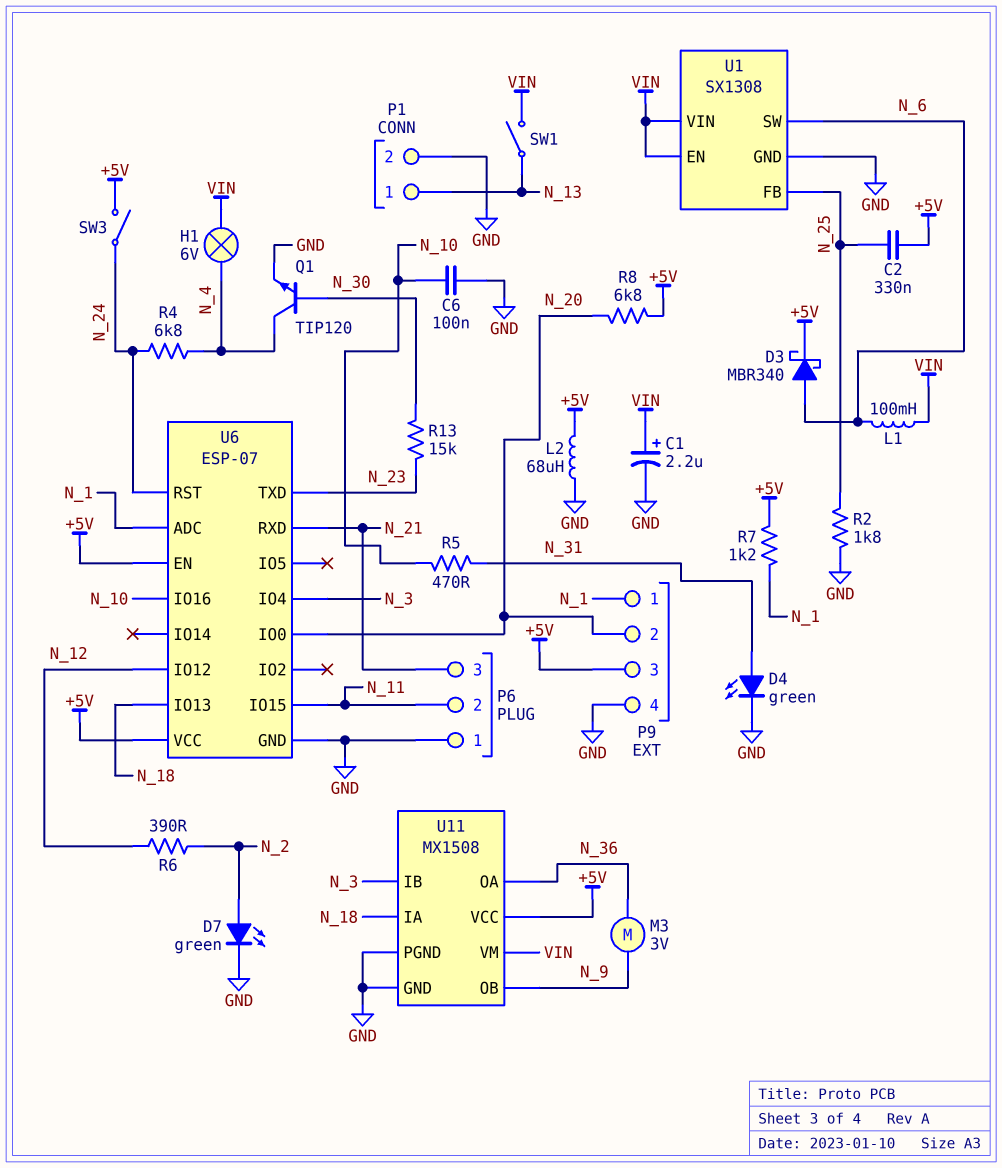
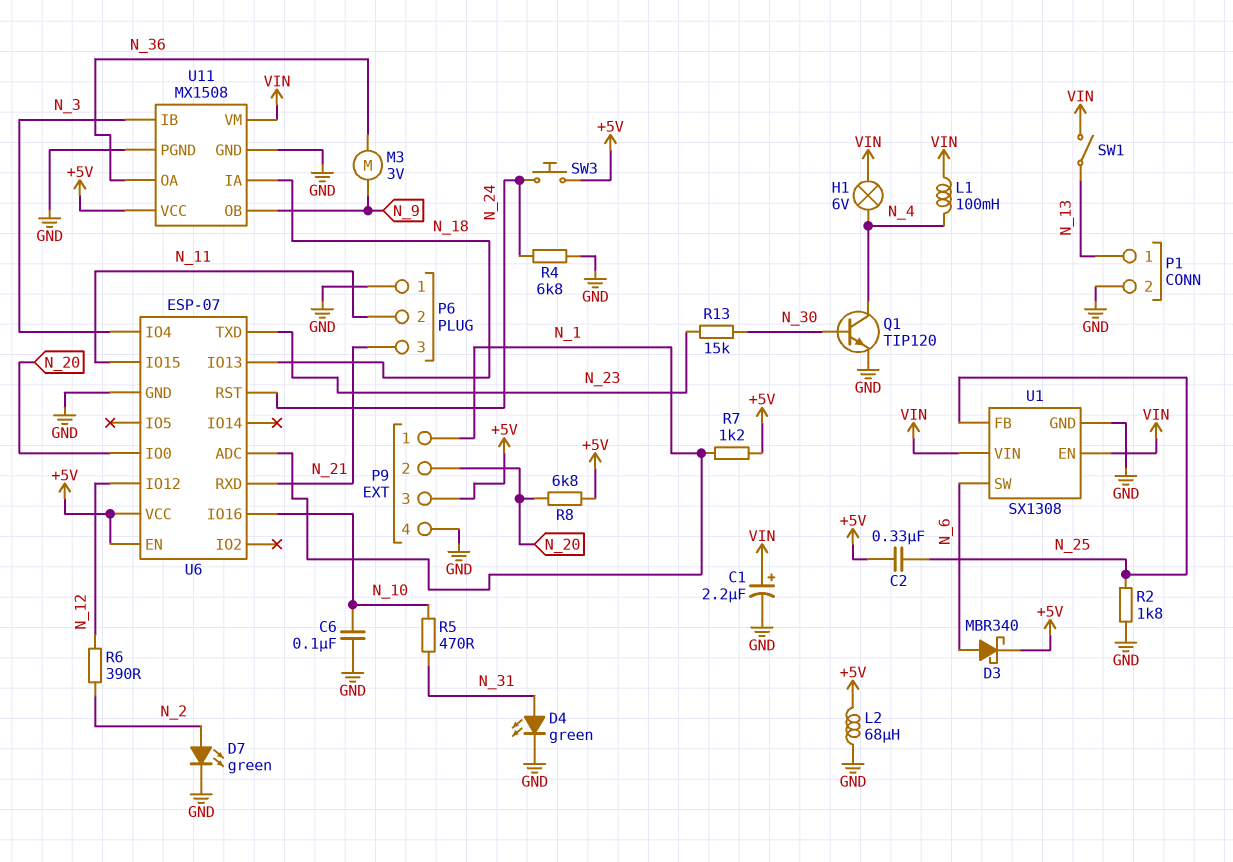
L1: 100mH (N_6, VIN) -> 100mH (N_4, VIN)
R4: 6.8k (N_4, N_24) -> 6.8k (GND, N_24)
SW3: switch (+5V, N_24) -> button (+5V, N_24)

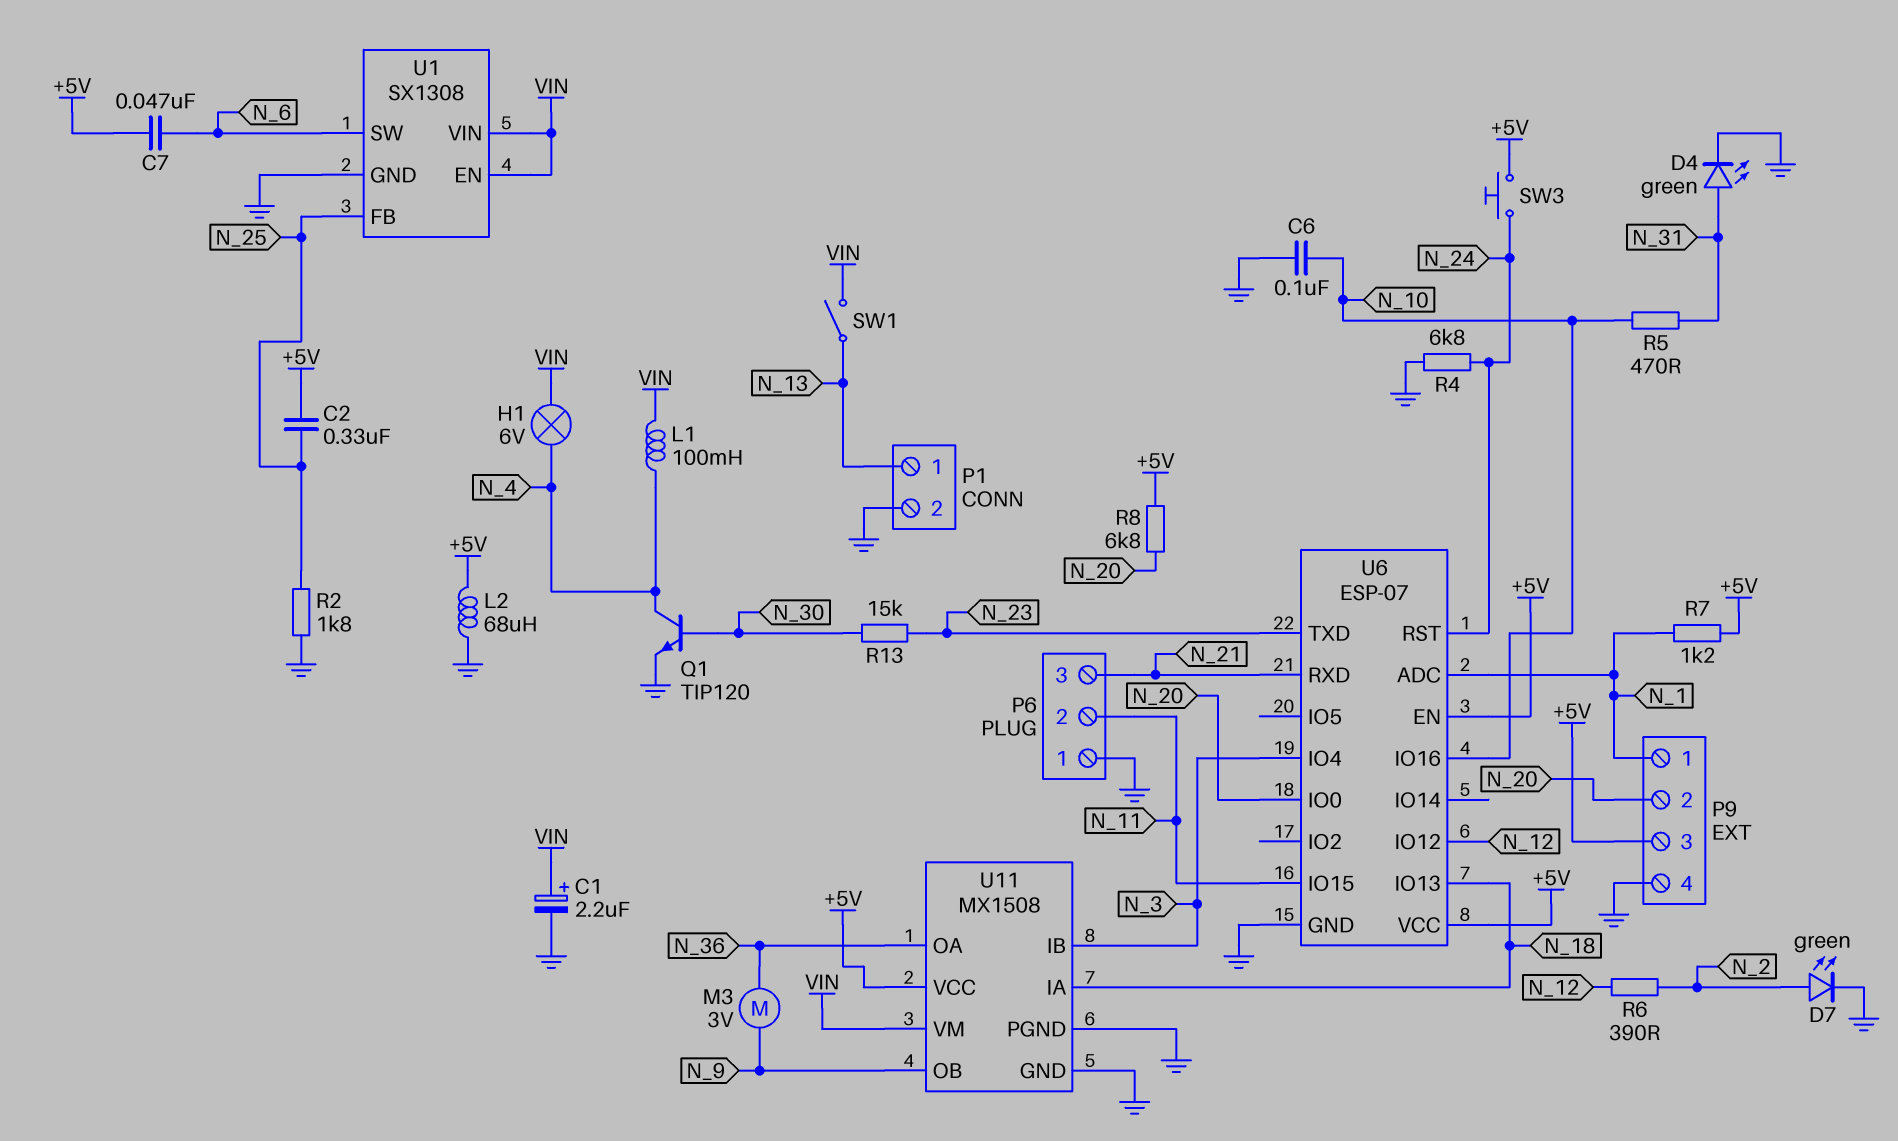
C7: none -> 47nF (+5V, N_6)
D3: schottky MBR340 (A N_6, K +5V) -> none

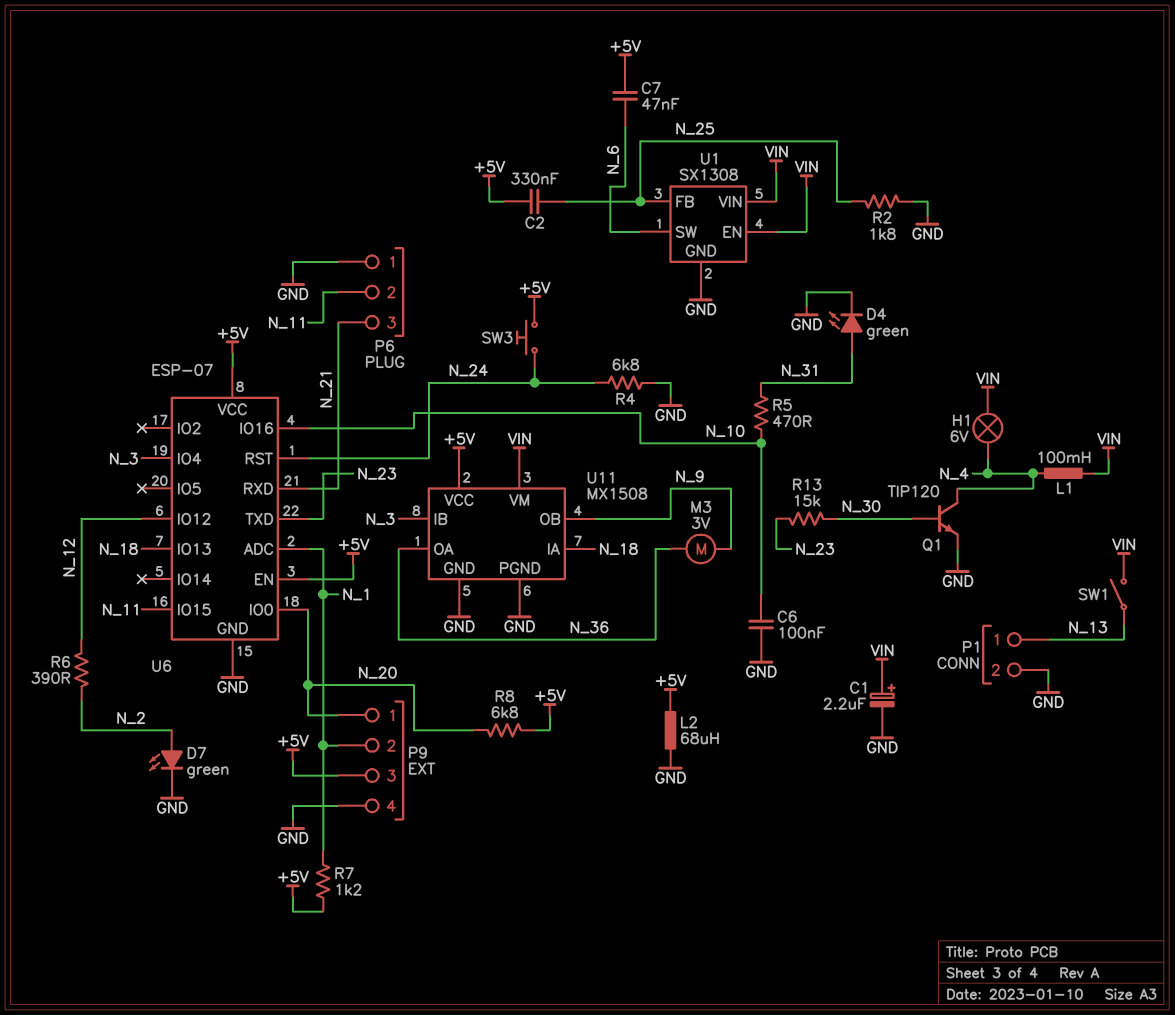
P9 pin 1: N_1 -> N_20
P9 pin 2: N_20 -> N_1

